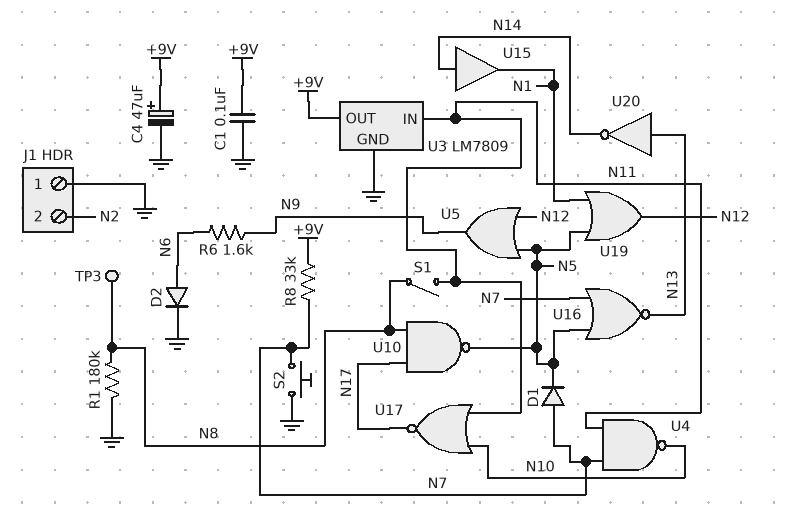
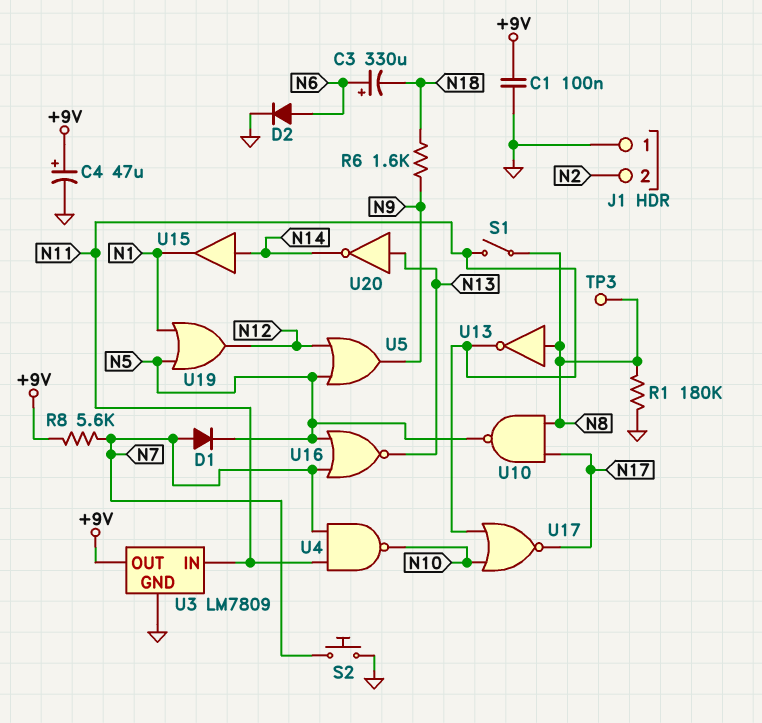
C3: none -> 330uF (plus N6, minus N18)
R6: 1.6k (N6, N9) -> 1.6k (N9, N18)
R8: 33k (+9V, N7) -> 5.6k (+9V, N7)
U13: none -> NOT (in N8, out N11)

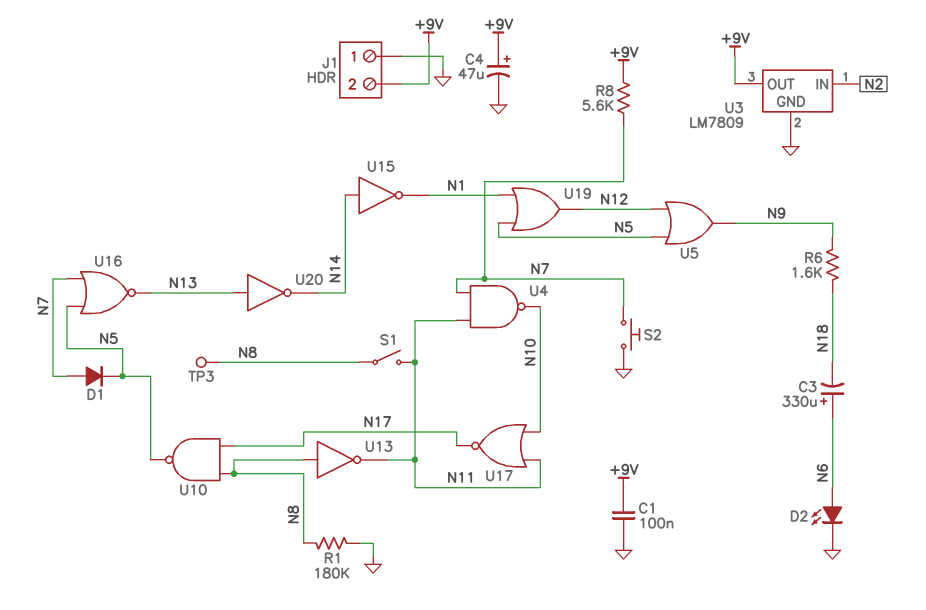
D2: diode (A N6, K GND) -> LED (A N6, K GND)
J1 pin 2: N2 -> +9V
U3 pin IN: N11 -> N2
U15: buffer (in N14, out N1) -> NOT (in N14, out N1)

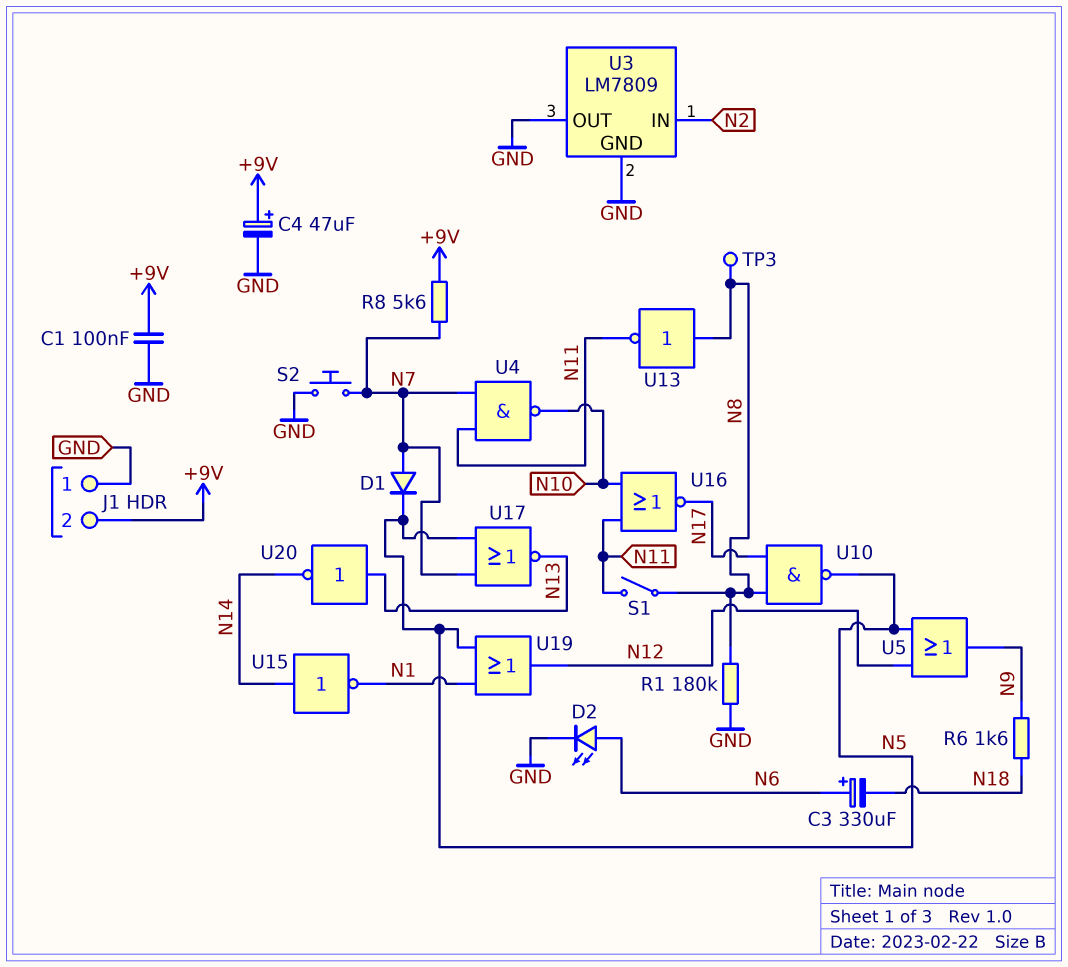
U3 pin OUT: +9V -> GND
U16: NOR (in N5, in N7, out N13) -> NOR (in N10, in N11, out N17)
U17: NOR (in N10, in N11, out N17) -> NOR (in N5, in N7, out N13)

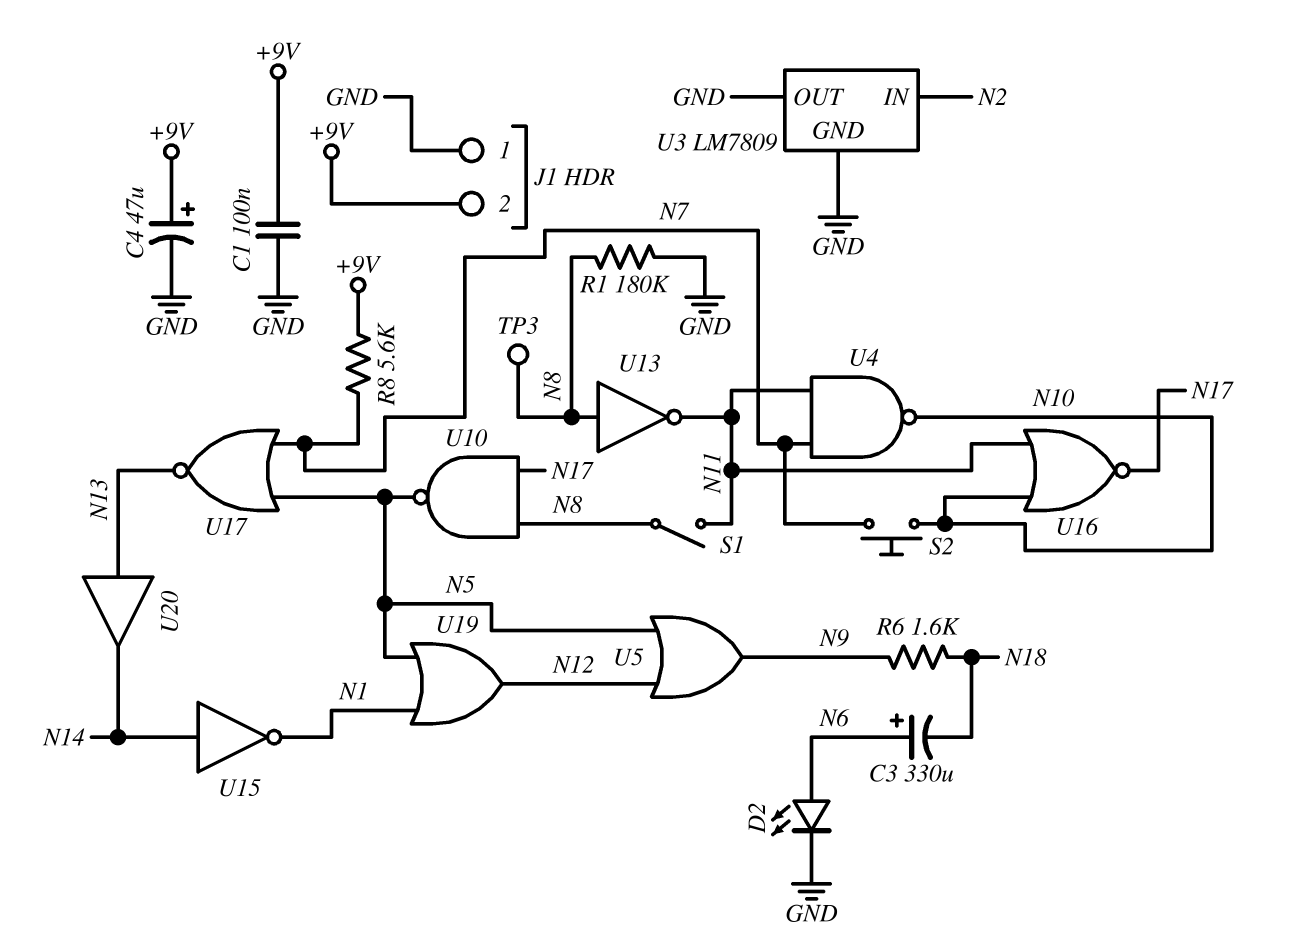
D1: diode (A N7, K N5) -> none
S2: button (GND, N7) -> button (N7, N10)
U20: NOT (in N13, out N14) -> buffer (in N13, out N14)

